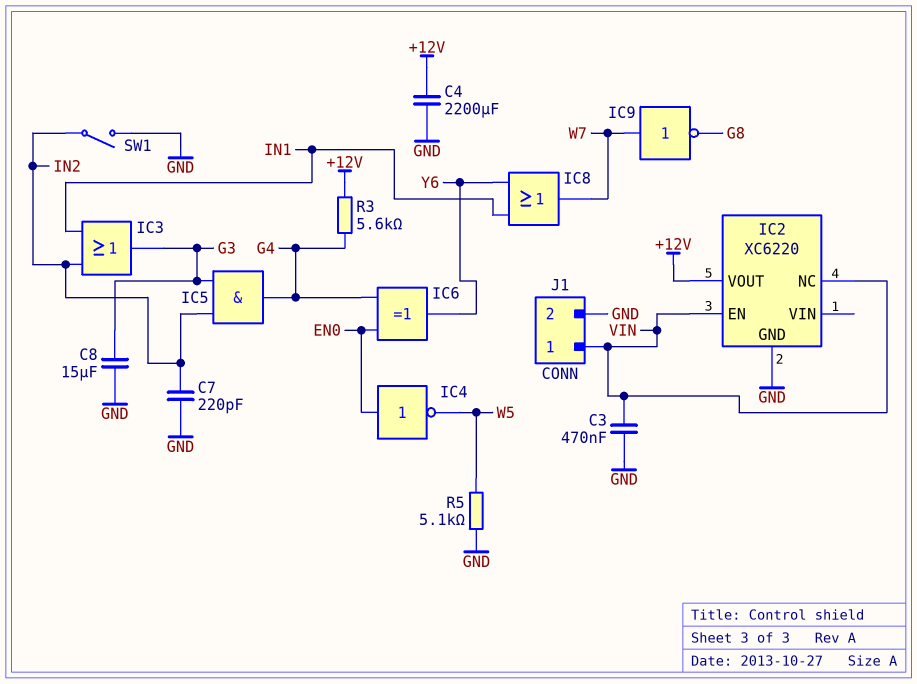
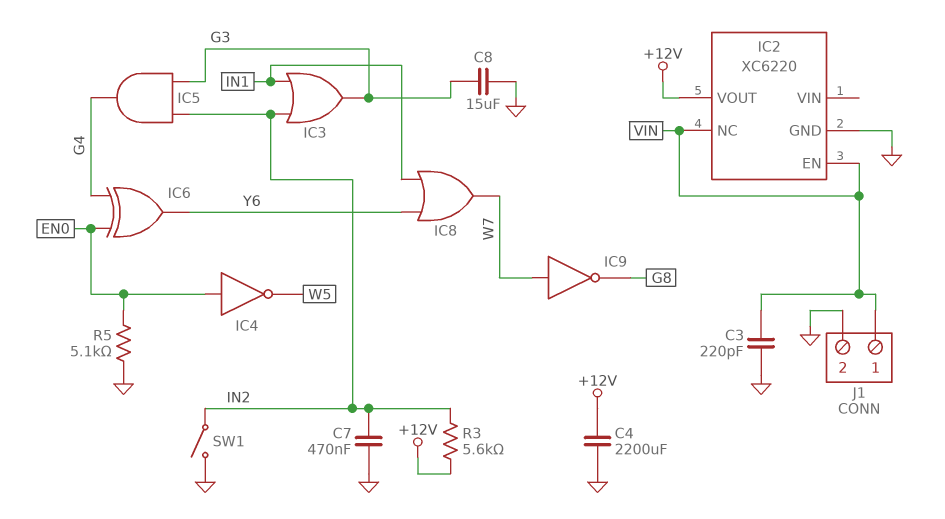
C3: 470nF (GND, VIN) -> 220pF (GND, VIN)
C7: 220pF (GND, IN2) -> 470nF (GND, IN2)
R3: 5.6k (+12V, G4) -> 5.6k (+12V, IN2)
R5: 5.1k (GND, W5) -> 5.1k (EN0, GND)

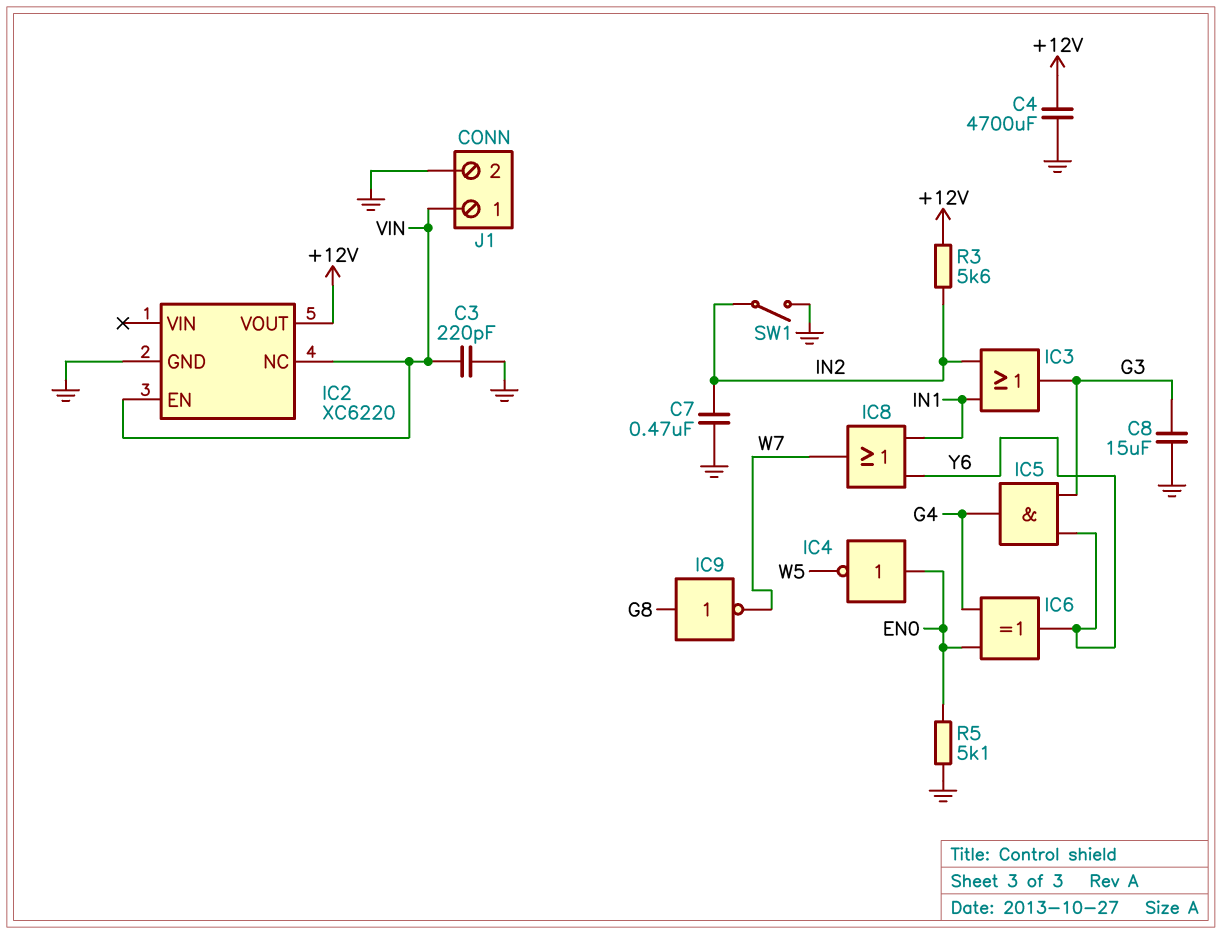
C4: 2200uF (+12V, GND) -> 4700uF (+12V, GND)
IC5: AND (in G3, in IN2, out G4) -> AND (in G3, in Y6, out G4)
IC9: NOT (in W7, out G8) -> NOT (in G8, out W7)

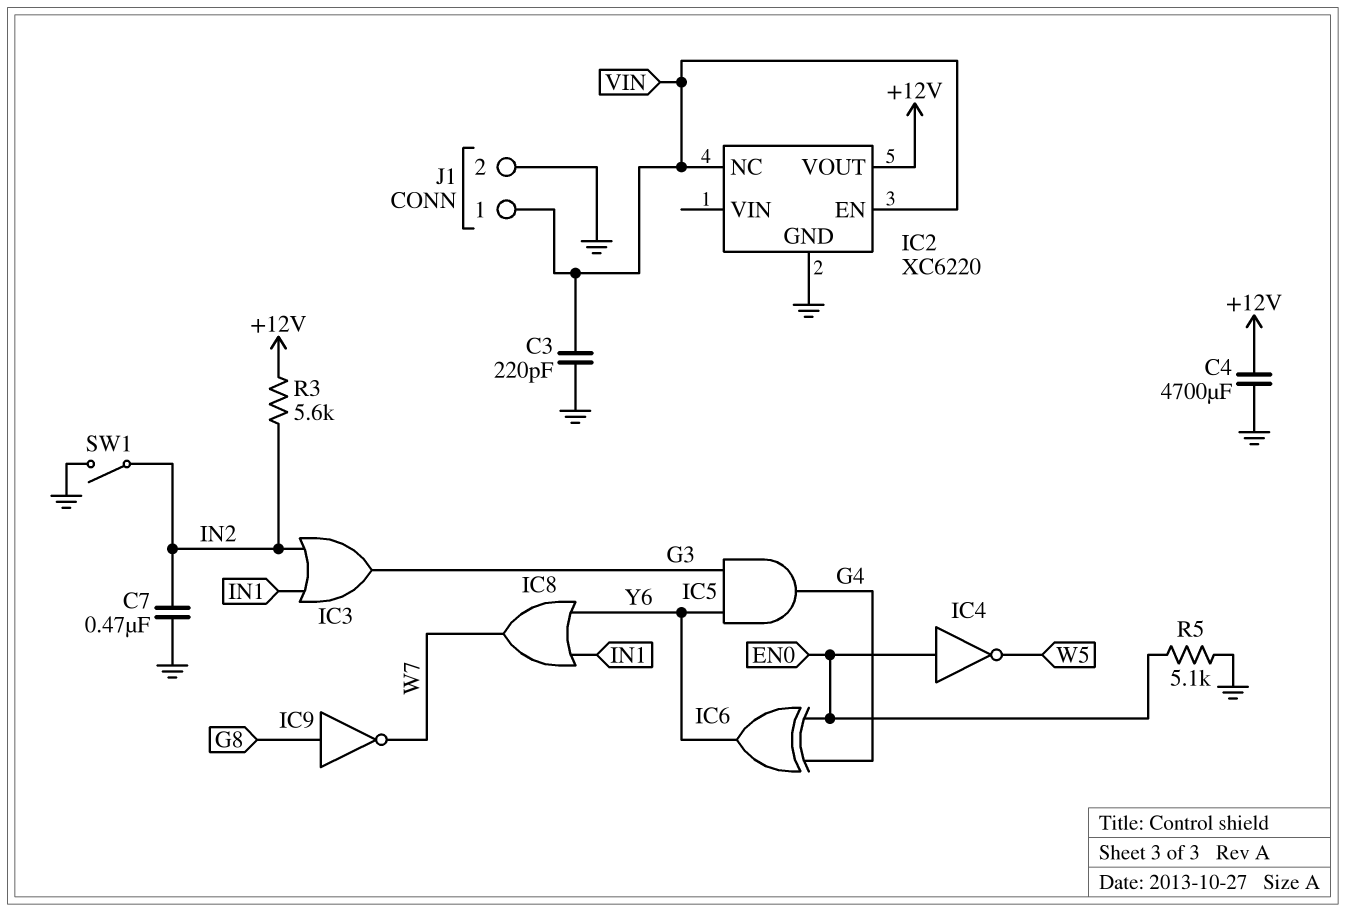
C8: 15uF (G3, GND) -> none

